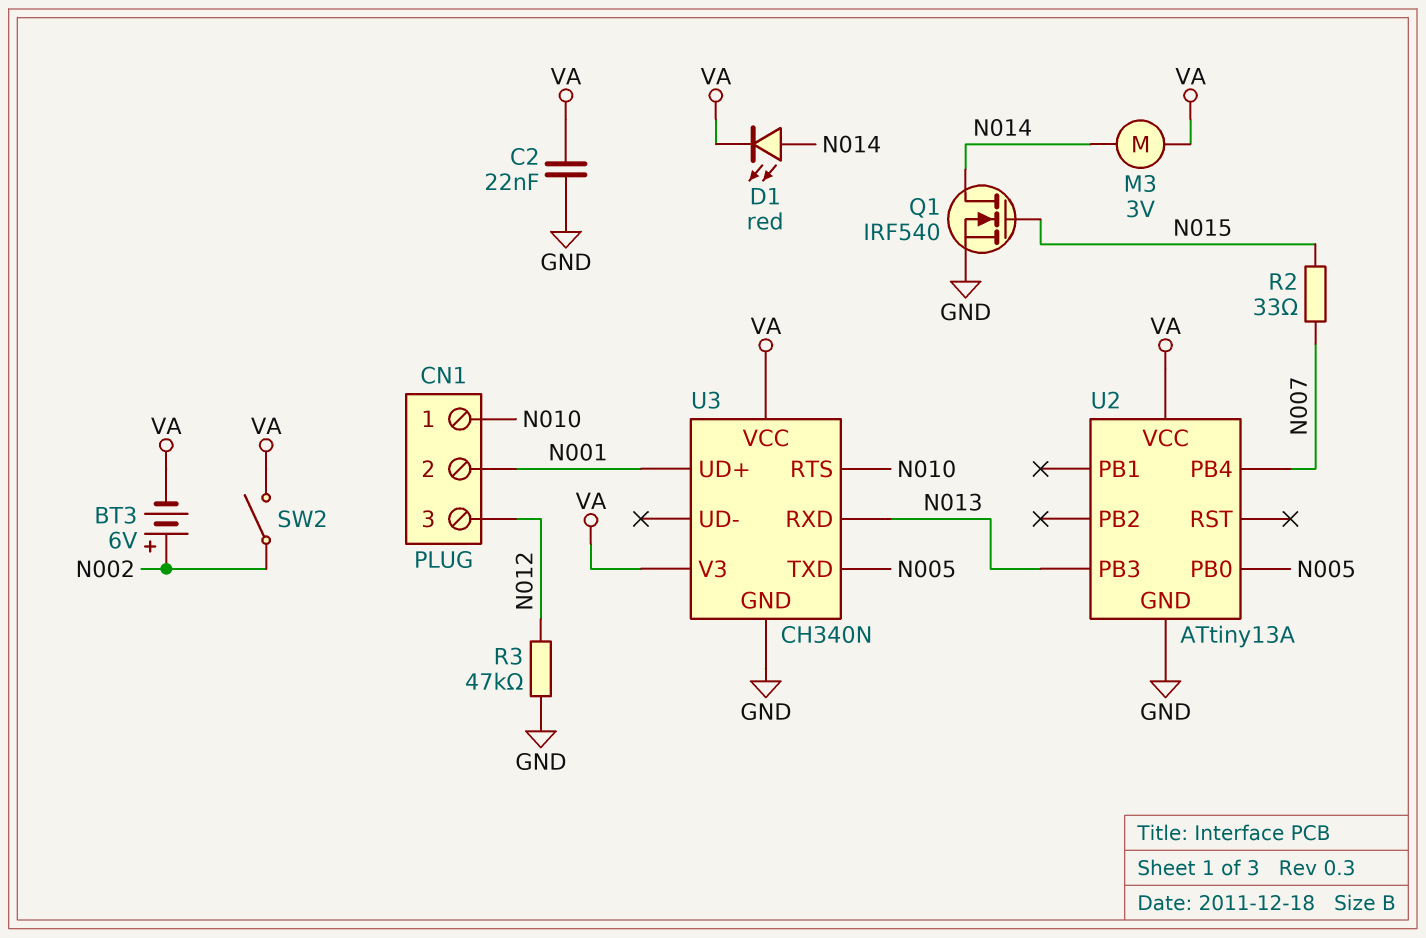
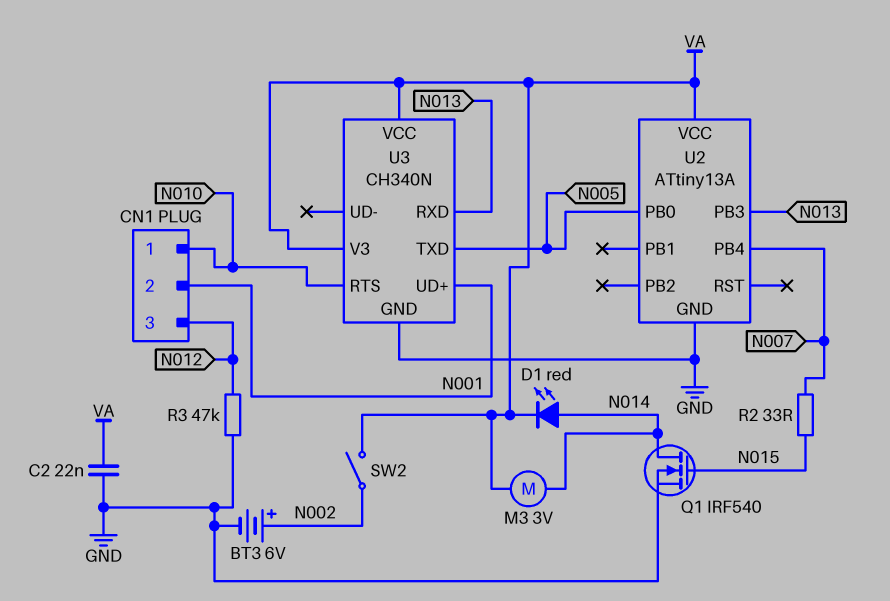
BT3: 6V (plus N002, minus VA) -> 6V (plus N002, minus GND)

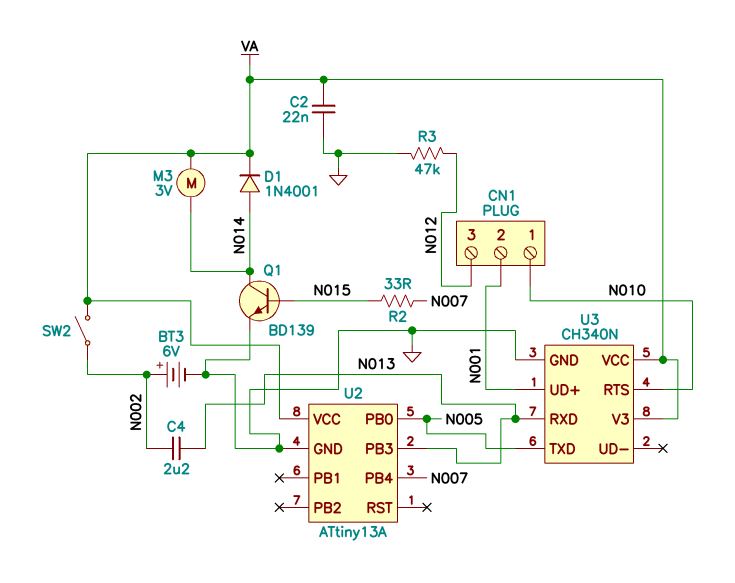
C4: none -> 2.2uF (N002, N013)
D1: LED red (A N014, K VA) -> diode 1N4001 (A N014, K VA)
Q1: NMOS IRF540 (G N015, D N014, S GND) -> NPN BD139 (B N015, C N014, E GND)

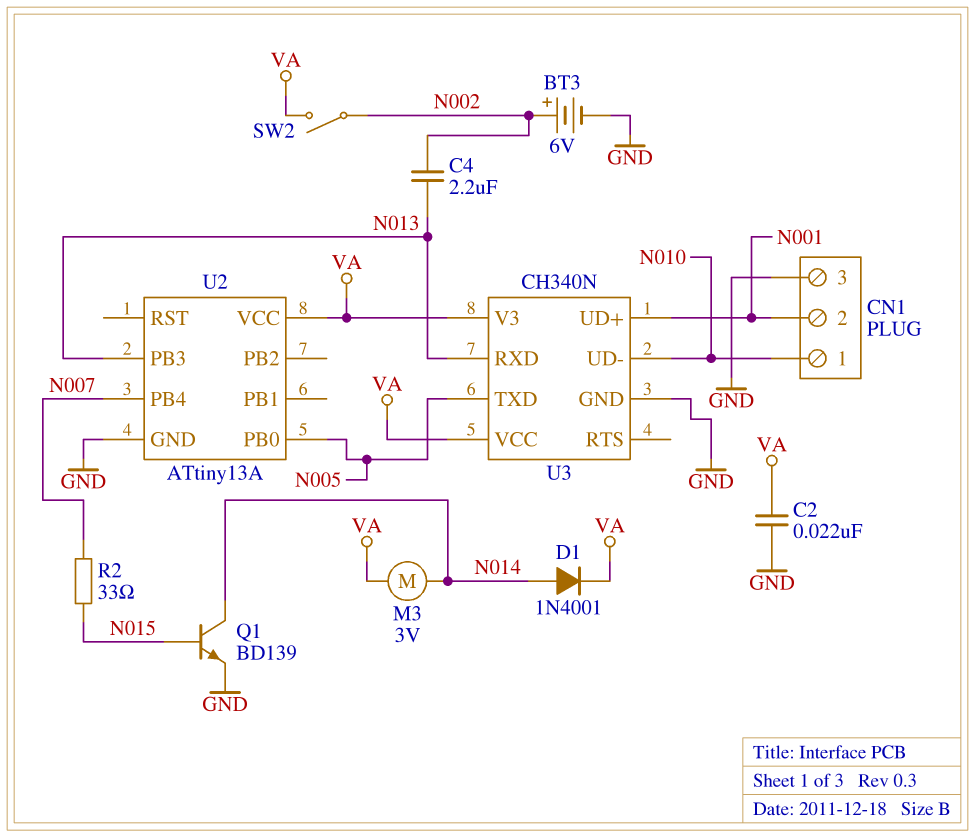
CN1 pin 3: N012 -> GND
R3: 47k (GND, N012) -> none
U3 pin RTS: N010 -> none
U3 pin UD-: none -> N010

